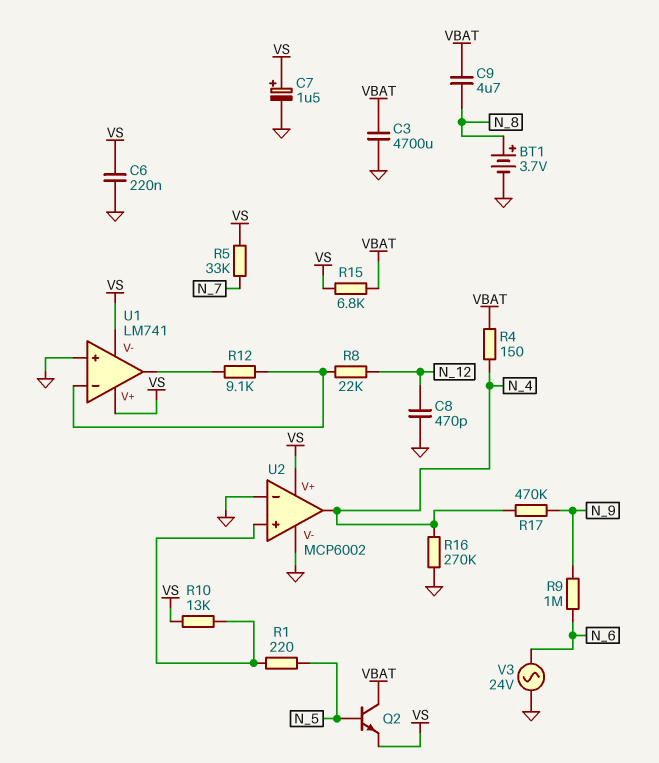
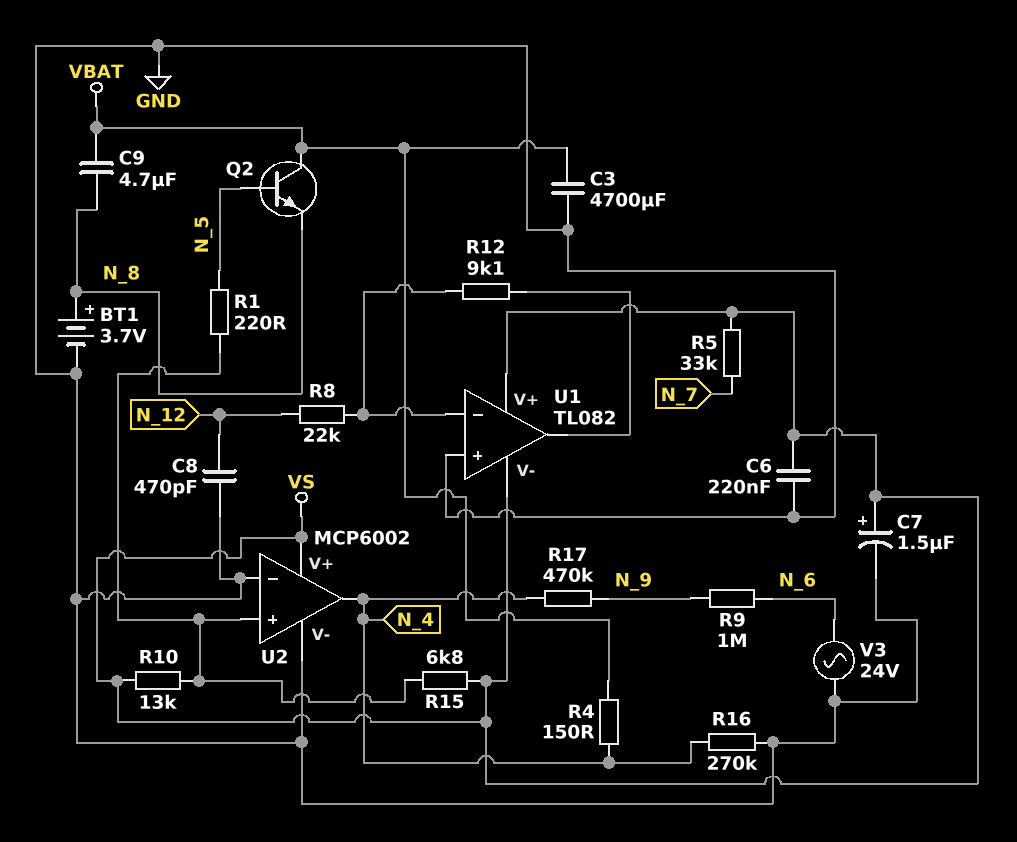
Q2: NPN (B N_5, C VBAT, E VS) -> NPN (B N_5, C VBAT, E N_8)
R15: 6.8k (VBAT, VS) -> 6.8k (U2/in+, VS)
U1: LM741 -> TL082

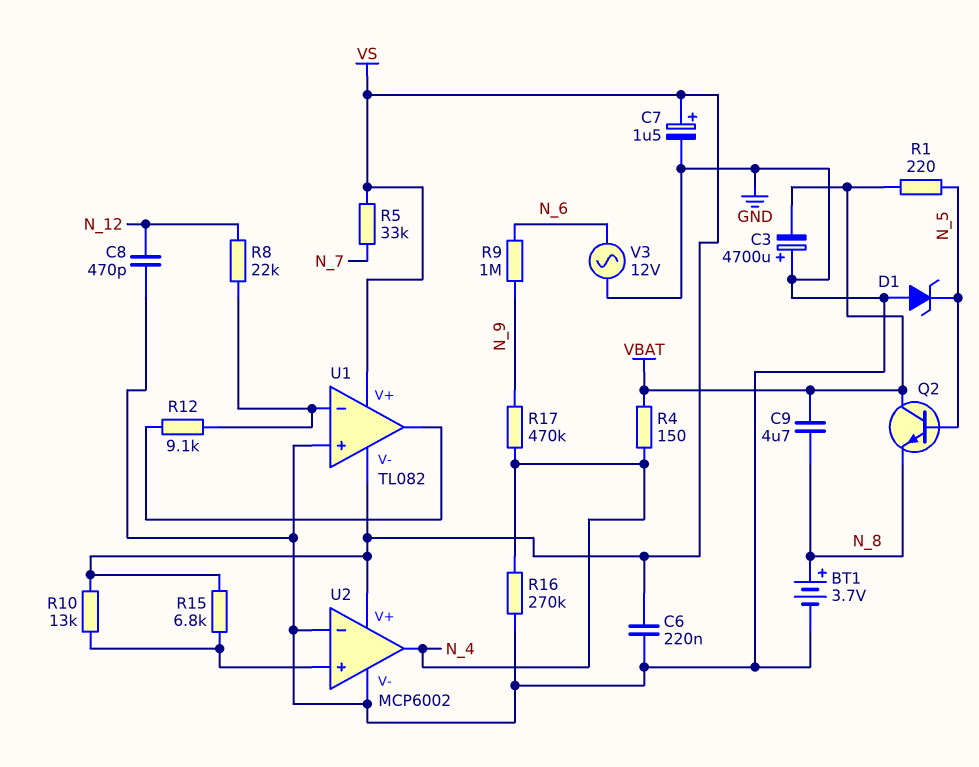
C3: 4700uF (GND, VBAT) -> 4700uF (plus GND, minus VBAT)
D1: none -> zener (A GND, K N_5)
R1: 220 (N_5, U2/in+) -> 220 (N_5, VBAT)
V3: AC 24V (GND, N_6) -> AC 12V (GND, N_6)

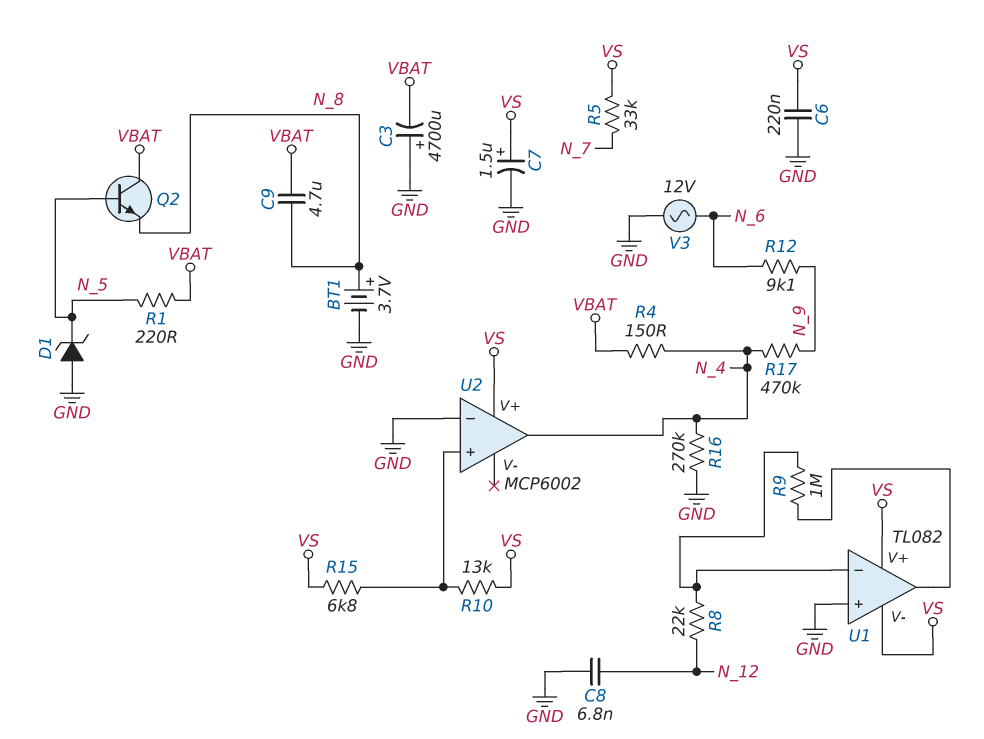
C8: 470pF (GND, N_12) -> 6.8nF (GND, N_12)
R9: 1M (N_6, N_9) -> 1M (U1/in-, U1/out)
R12: 9.1k (U1/in-, U1/out) -> 9.1k (N_6, N_9)
U2 pin V-: GND -> none

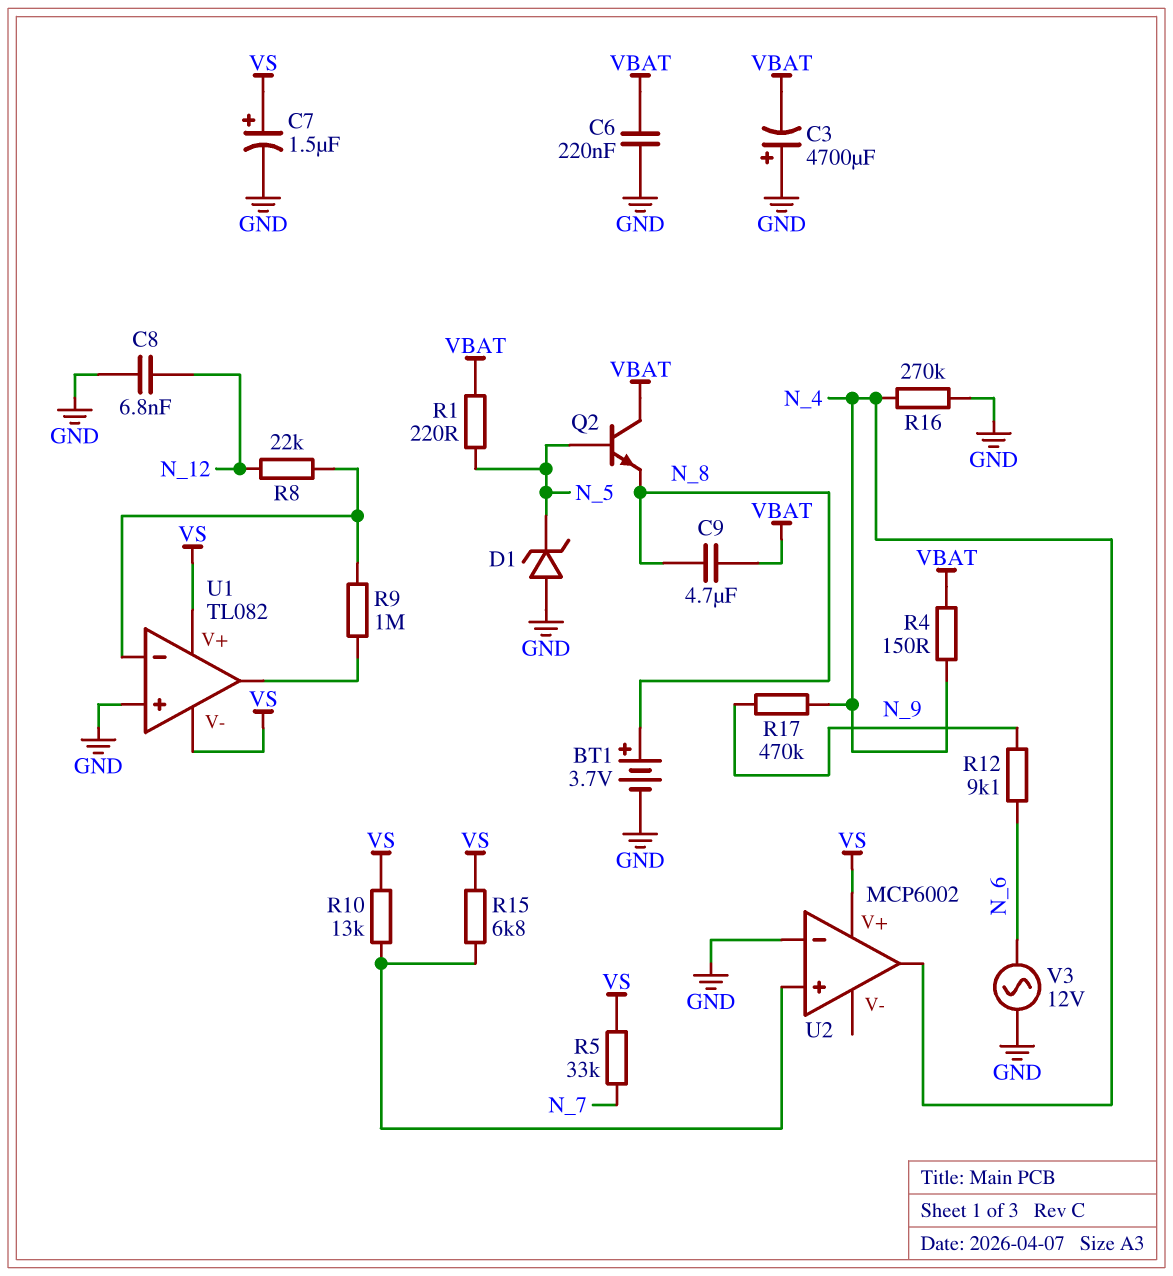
C6: 220nF (GND, VS) -> 220nF (GND, VBAT)

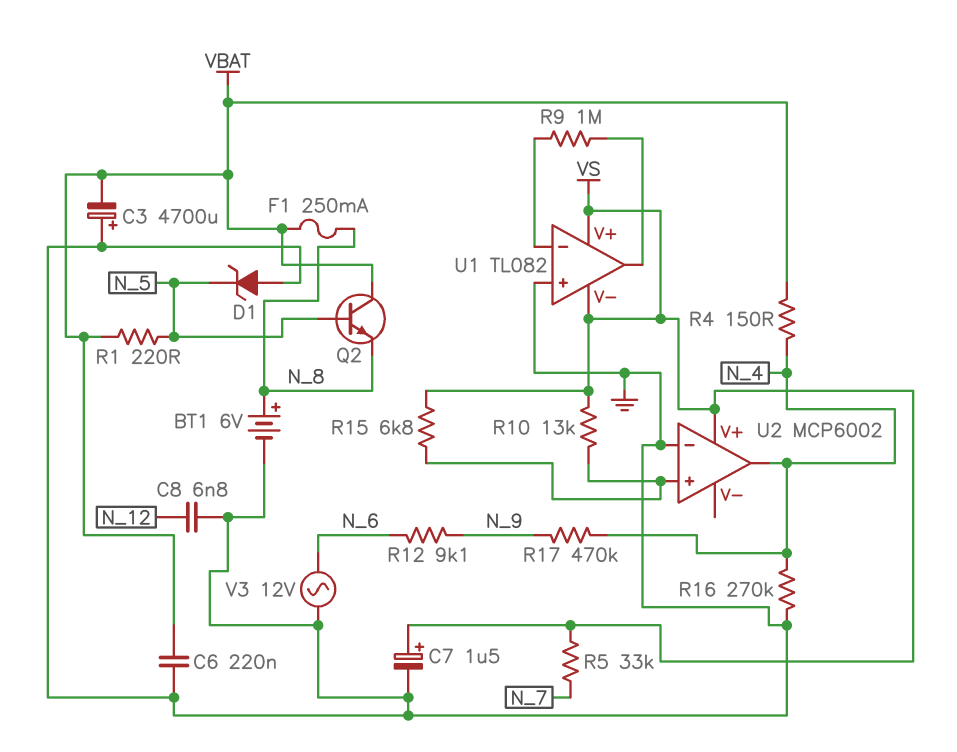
BT1: 3.7V (plus N_8, minus GND) -> 6V (plus N_8, minus GND)
C9: 4.7uF (N_8, VBAT) -> none
F1: none -> 250mA (N_8, VBAT)
R8: 22k (N_12, U1/in-) -> none

